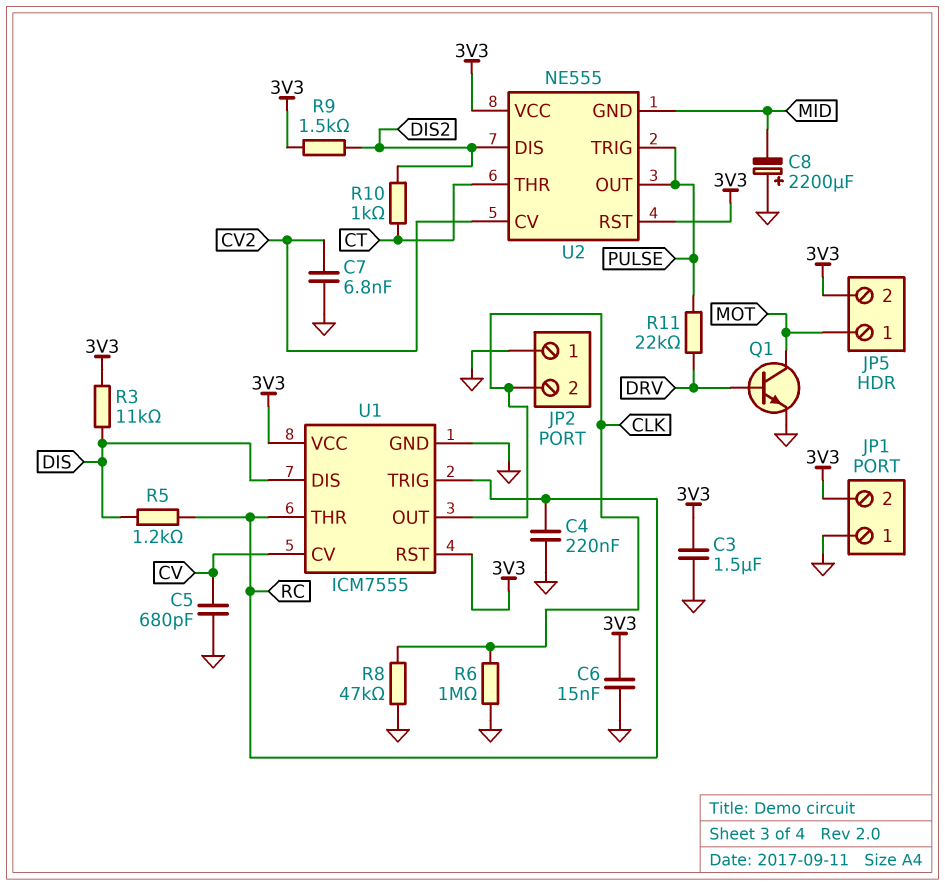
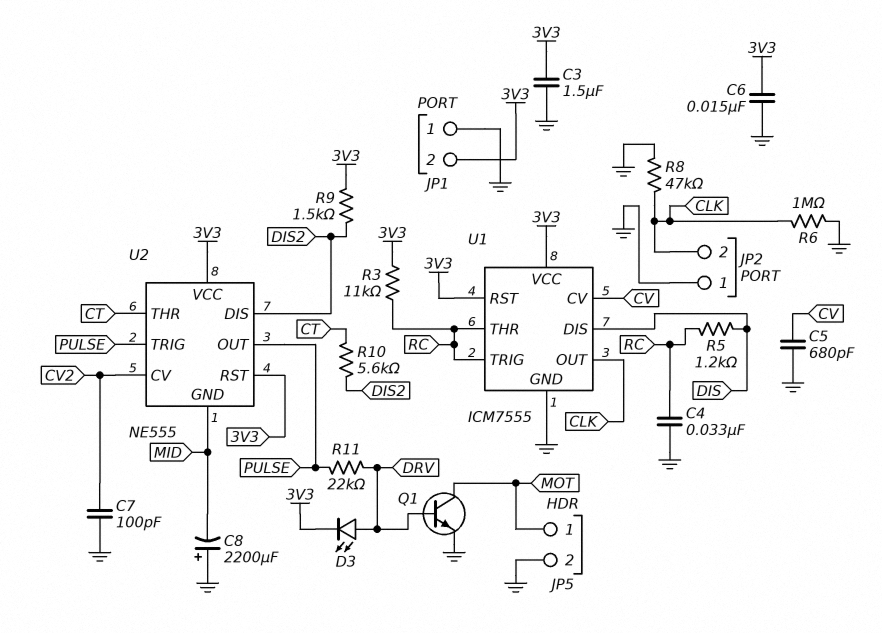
C4: 220nF (GND, RC) -> 33nF (GND, RC)
C7: 6.8nF (CV2, GND) -> 100pF (CV2, GND)
D3: none -> LED (A DRV, K 3V3)
JP5 pin 2: 3V3 -> GND
R3: 11k (3V3, DIS) -> 11k (3V3, RC)
R10: 1k (CT, DIS2) -> 5.6k (CT, DIS2)

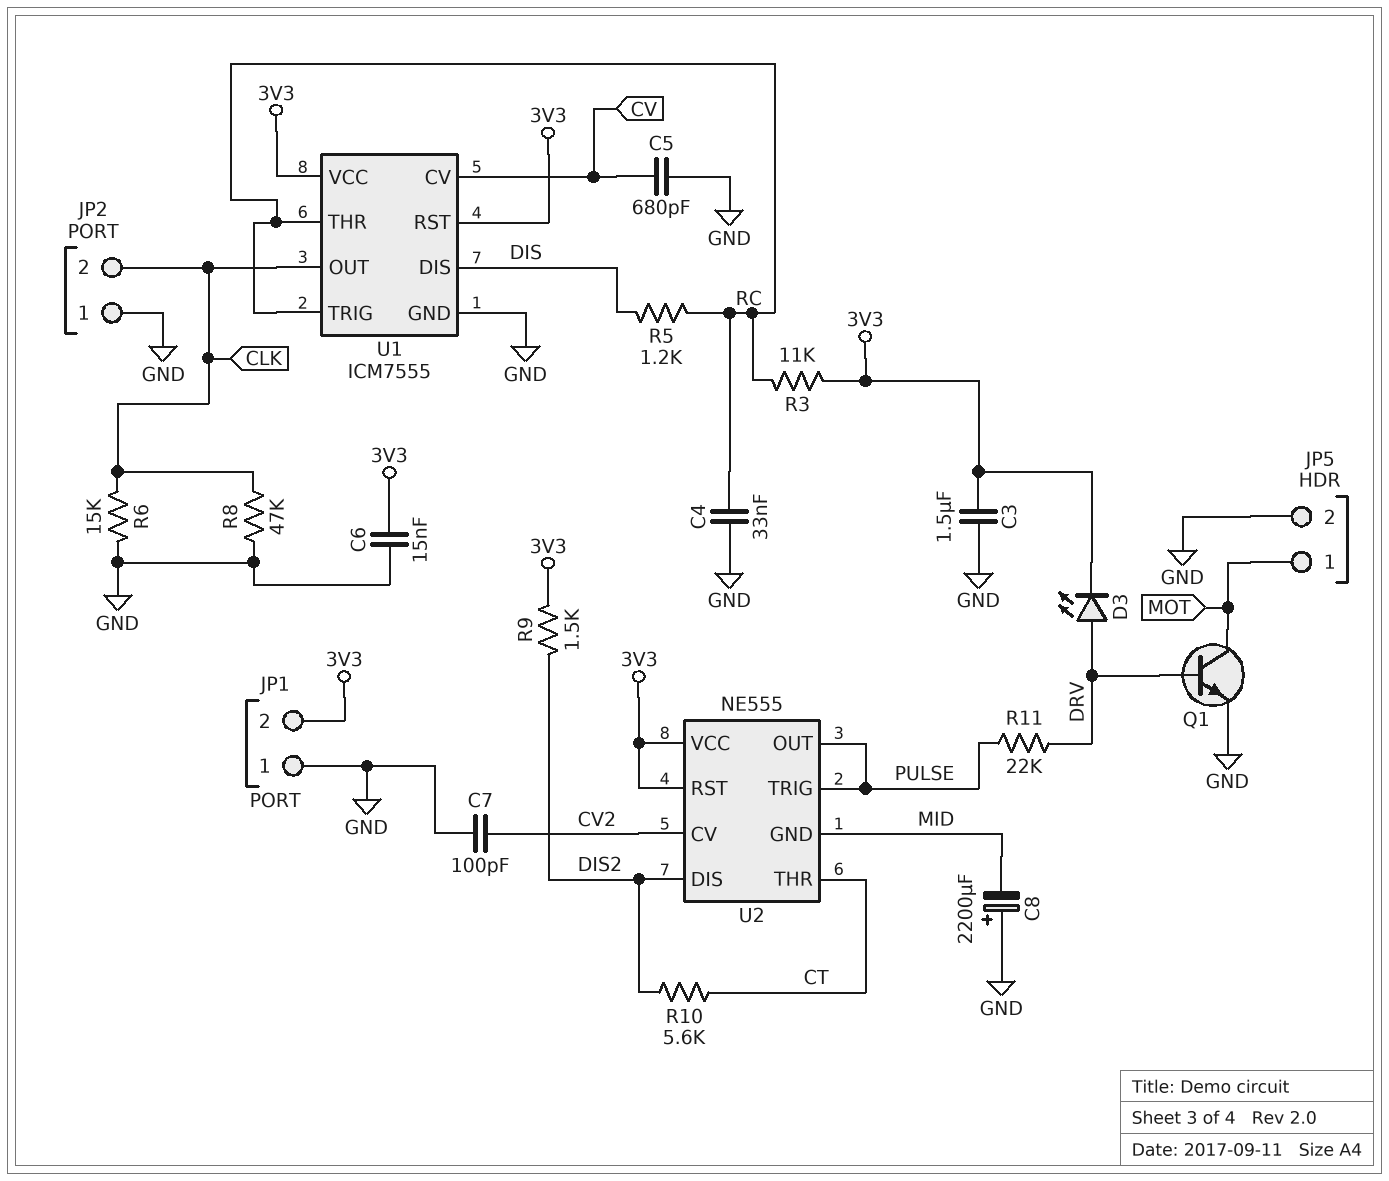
R6: 1M (CLK, GND) -> 15k (CLK, GND)

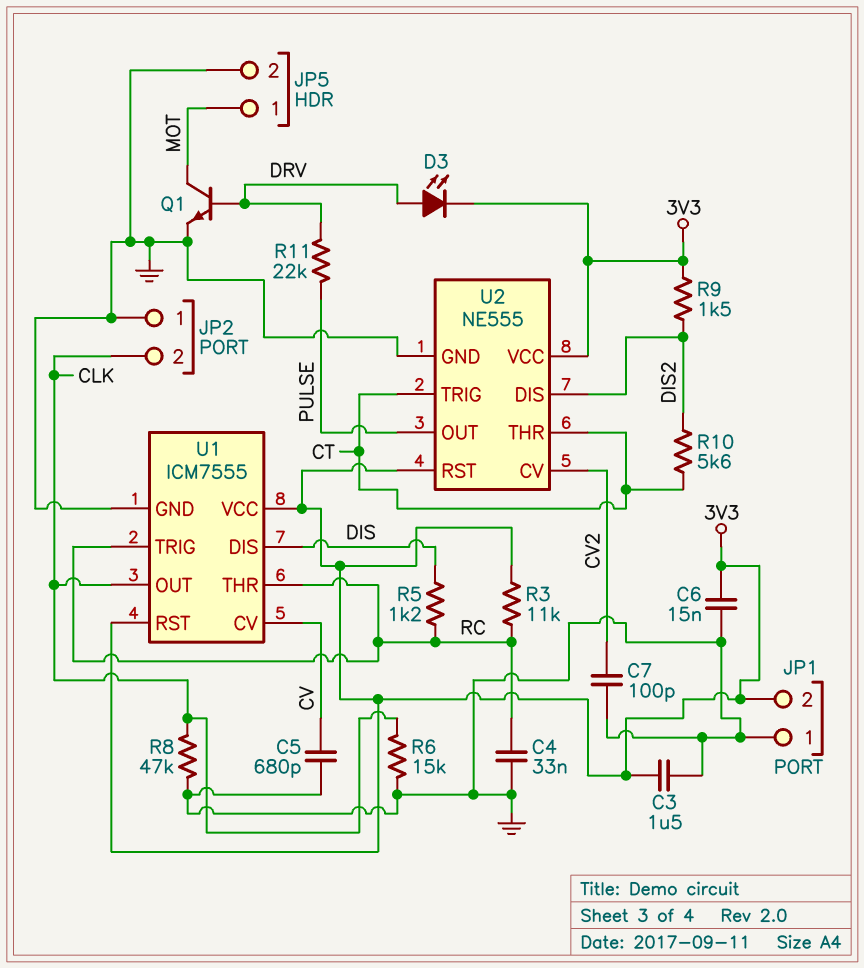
C8: 2200uF (plus GND, minus MID) -> none
U2 pin GND: MID -> GND
U2 pin TRIG: PULSE -> CT

